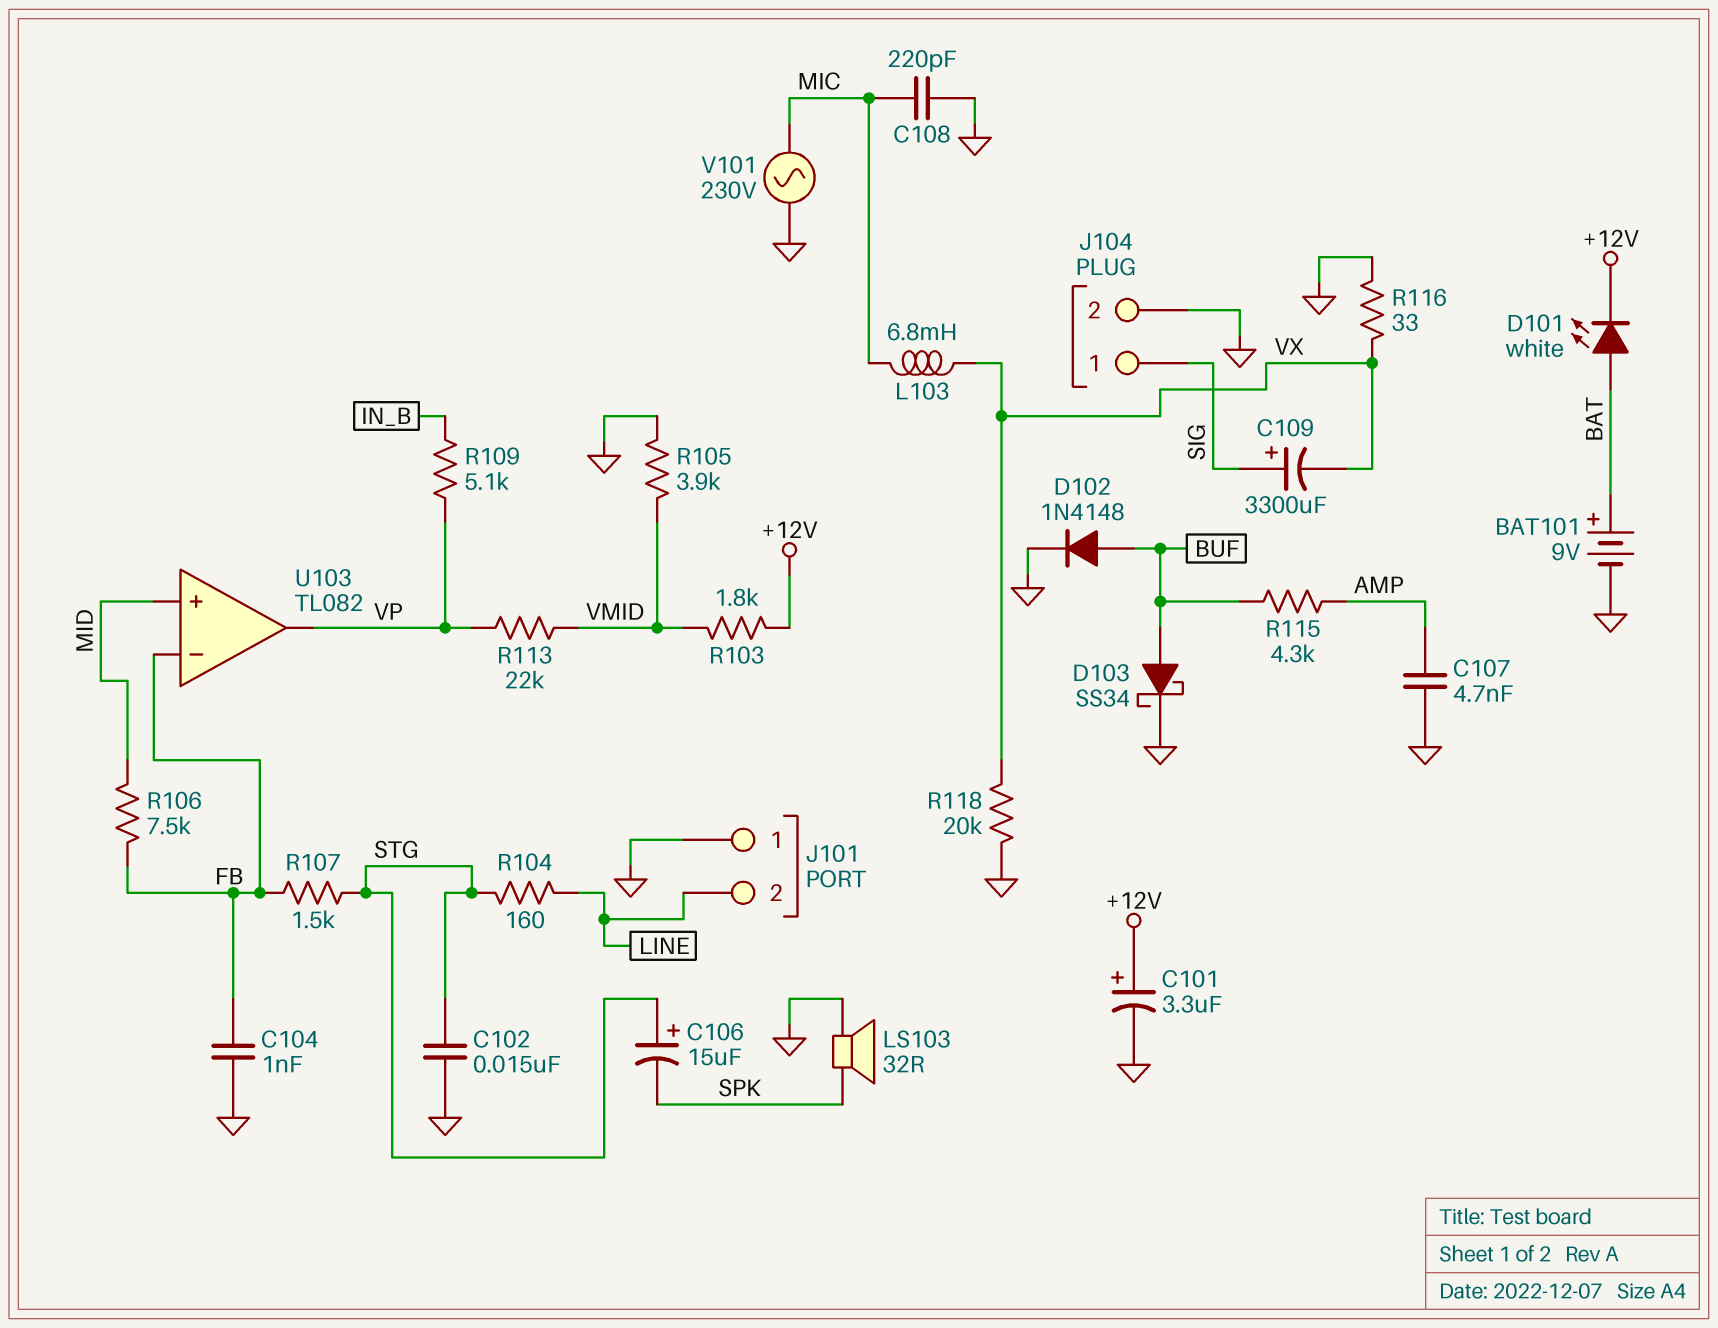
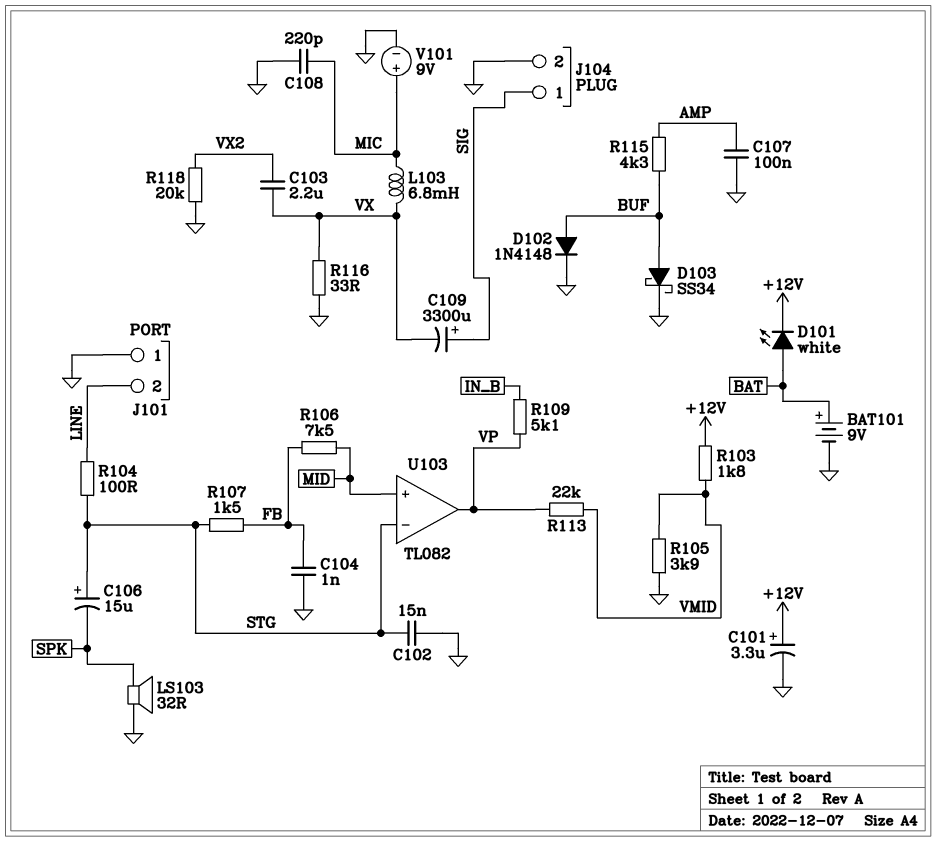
C103: none -> 2.2uF (VX, VX2)
C107: 4.7nF (AMP, GND) -> 100nF (AMP, GND)
R104: 160 (LINE, STG) -> 100 (LINE, STG)
R118: 20k (GND, VX) -> 20k (GND, VX2)
U103 pin in-: FB -> STG
V101: AC 230V (GND, MIC) -> 9V (plus MIC, minus GND)

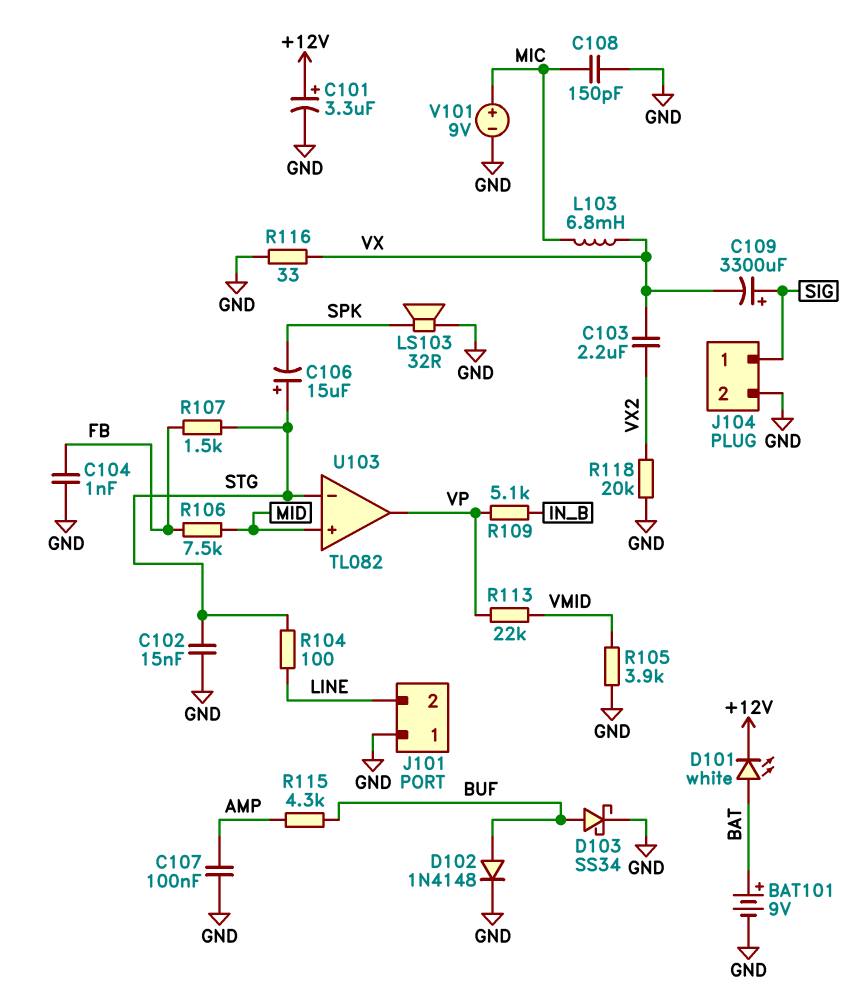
C108: 220pF (GND, MIC) -> 150pF (GND, MIC)
R103: 1.8k (+12V, VMID) -> none

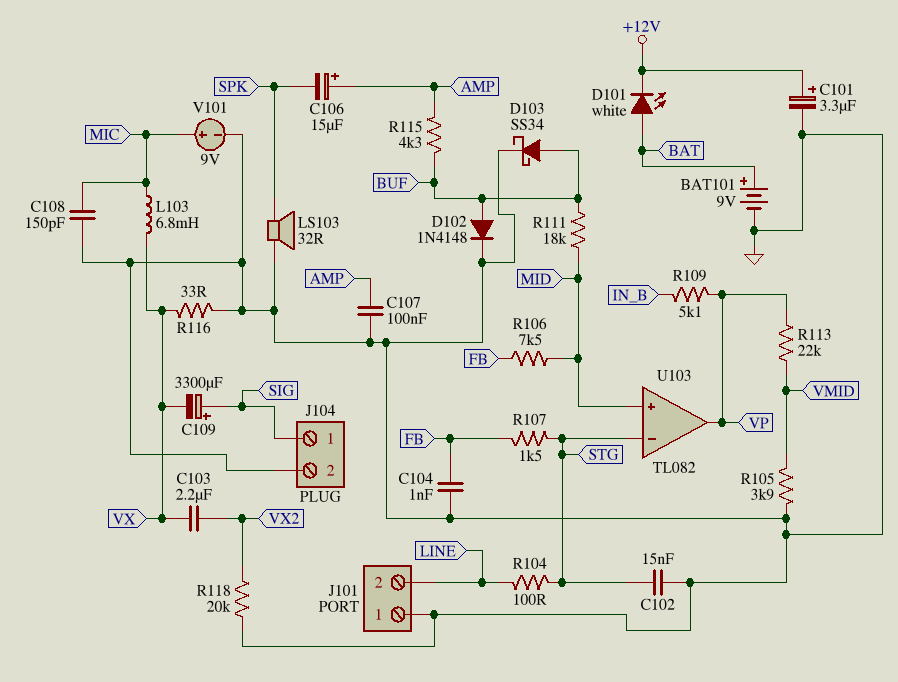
C106: 15uF (plus STG, minus SPK) -> 15uF (plus AMP, minus SPK)
R111: none -> 18k (BUF, MID)

